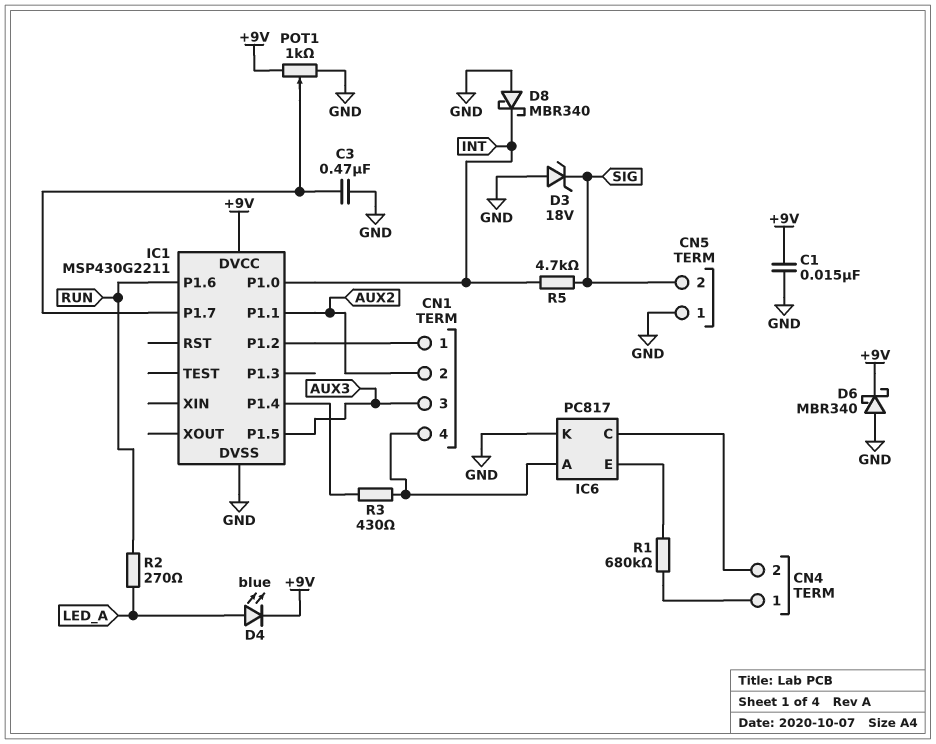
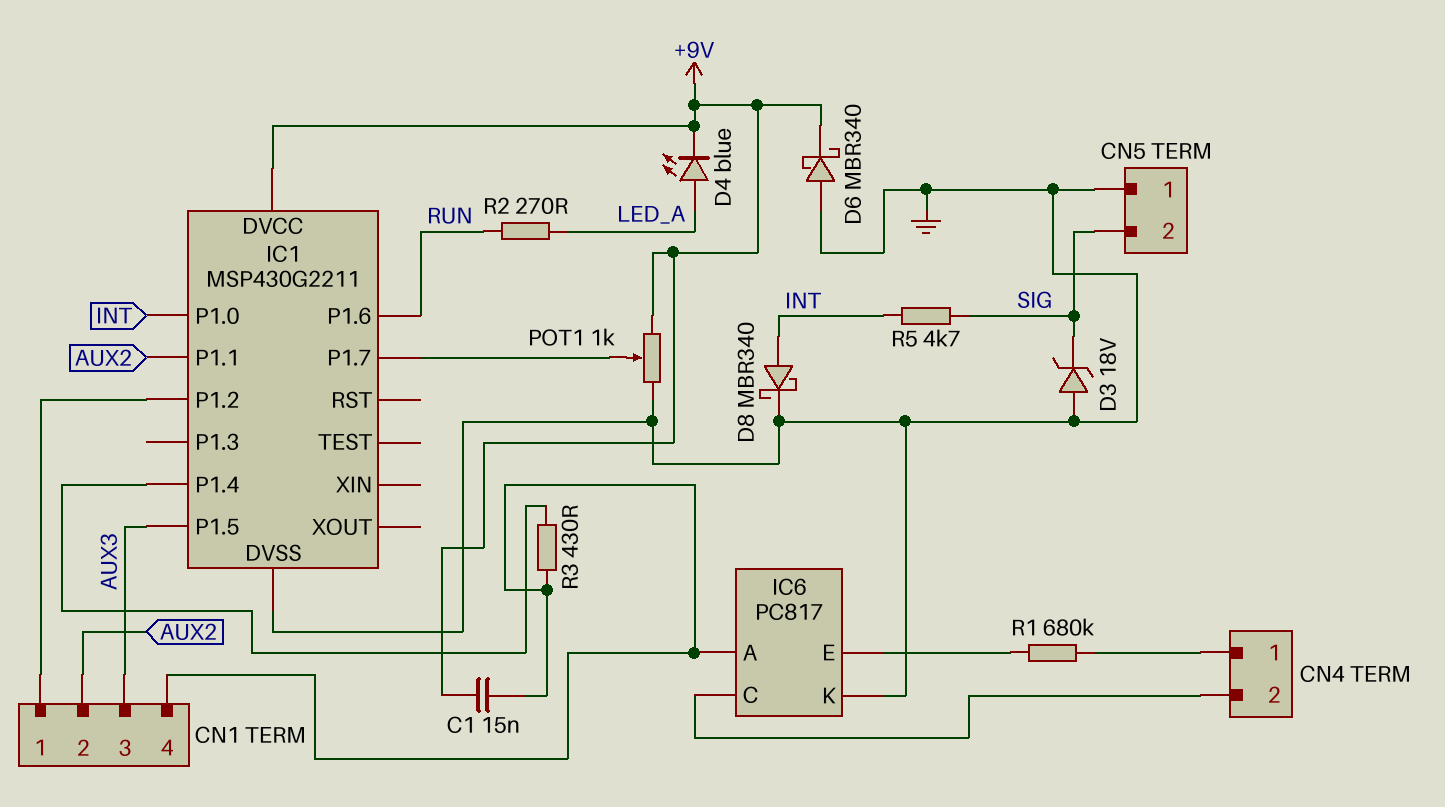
C1: 15nF (+9V, GND) -> 15nF (+9V, CN1/4)
C3: 470nF (GND, IC1/P1.7) -> none
D8: schottky MBR340 (A GND, K INT) -> schottky MBR340 (A INT, K GND)

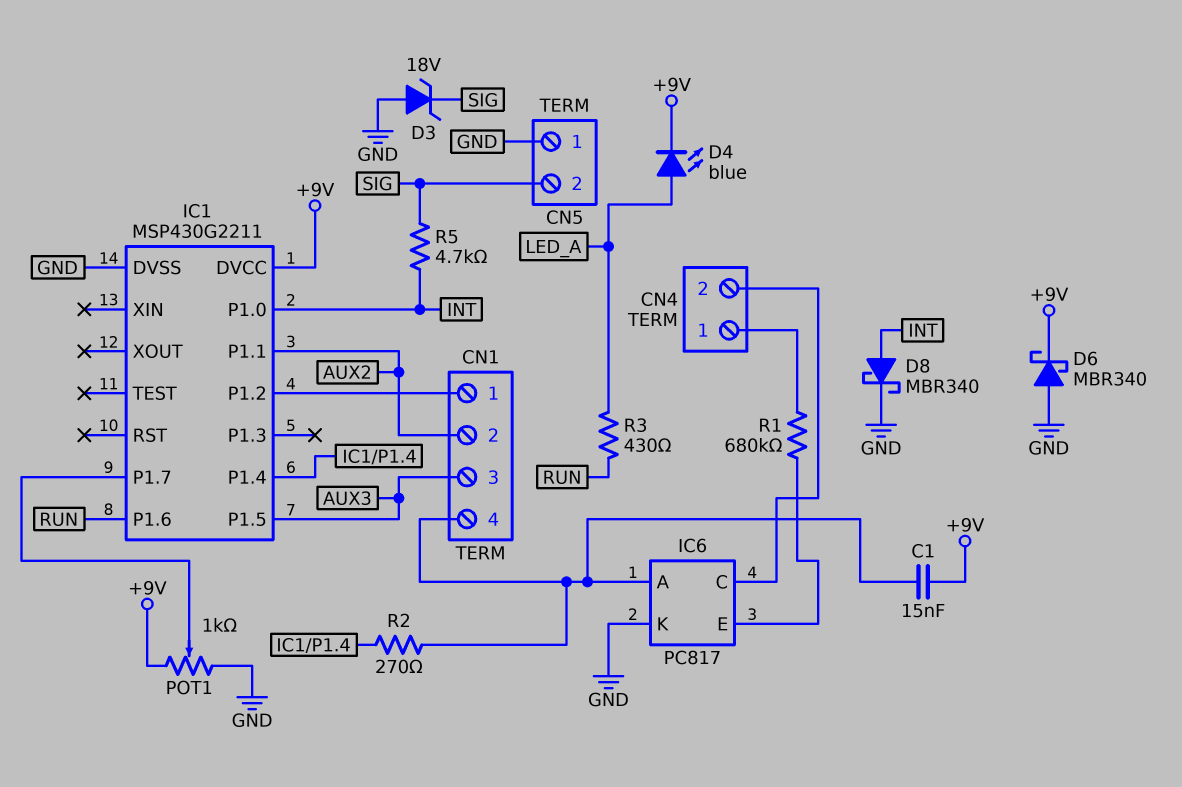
R2: 270 (LED_A, RUN) -> 270 (CN1/4, IC1/P1.4)
R3: 430 (CN1/4, IC1/P1.4) -> 430 (LED_A, RUN)

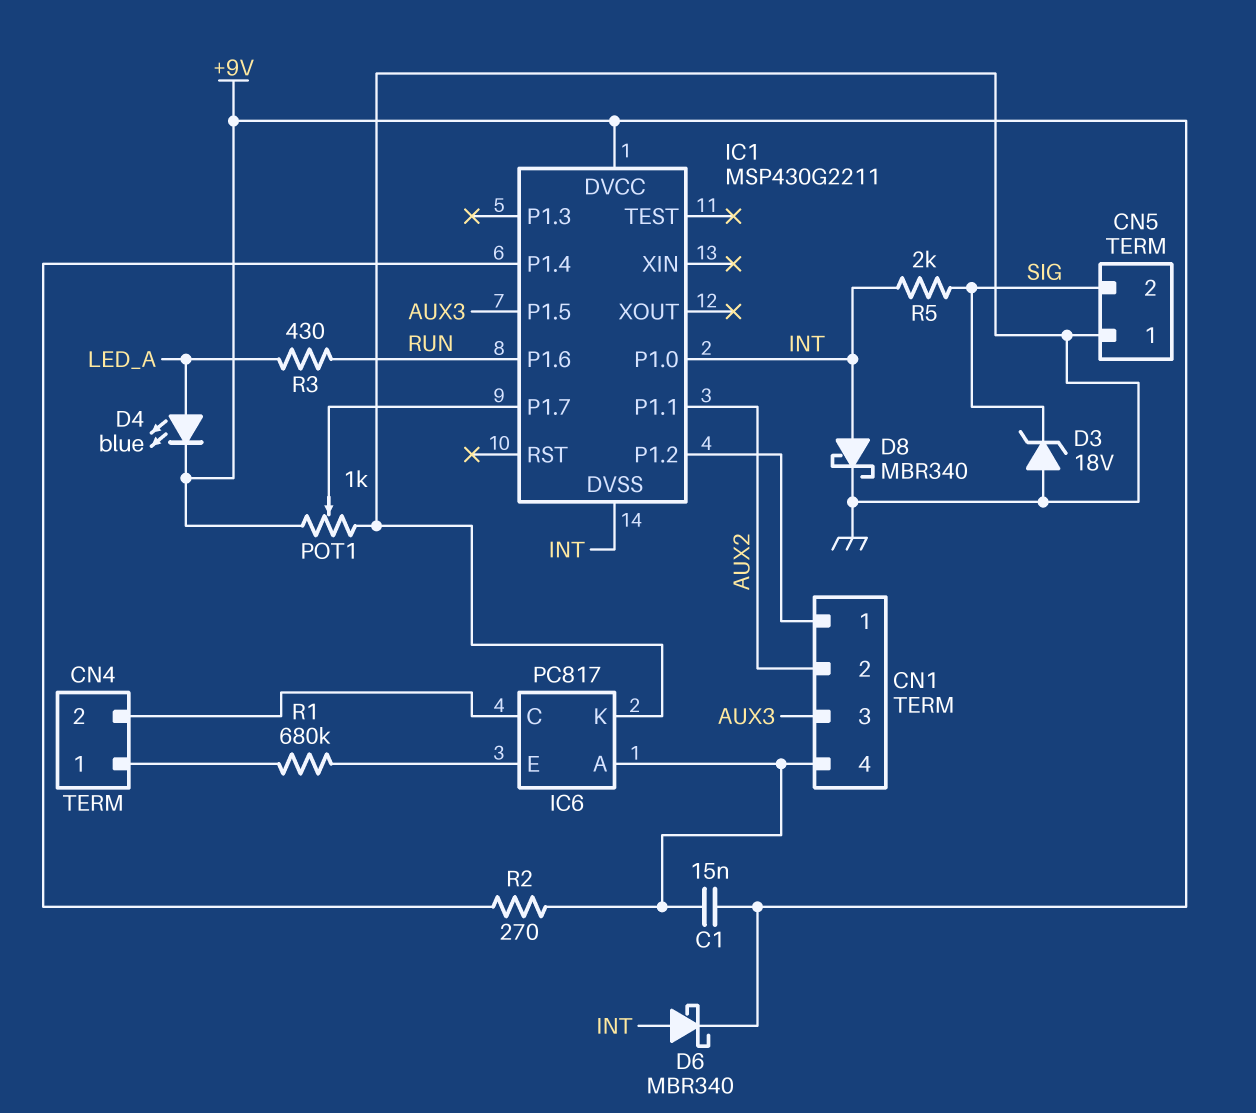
D6: schottky MBR340 (A GND, K +9V) -> schottky MBR340 (A INT, K +9V)
IC1 pin DVSS: GND -> INT
R5: 4.7k (INT, SIG) -> 2k (INT, SIG)

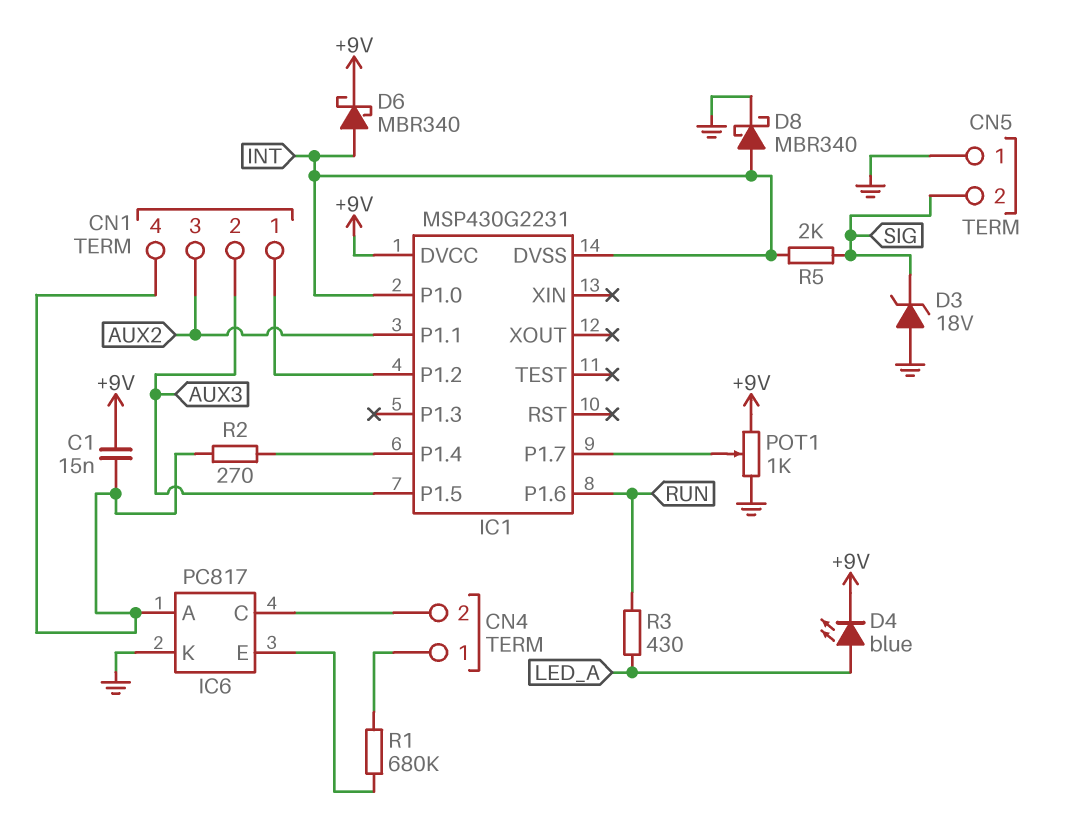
CN1 pin 2: AUX2 -> AUX3
CN1 pin 3: AUX3 -> AUX2
IC1: MSP430G2211 -> MSP430G2231

